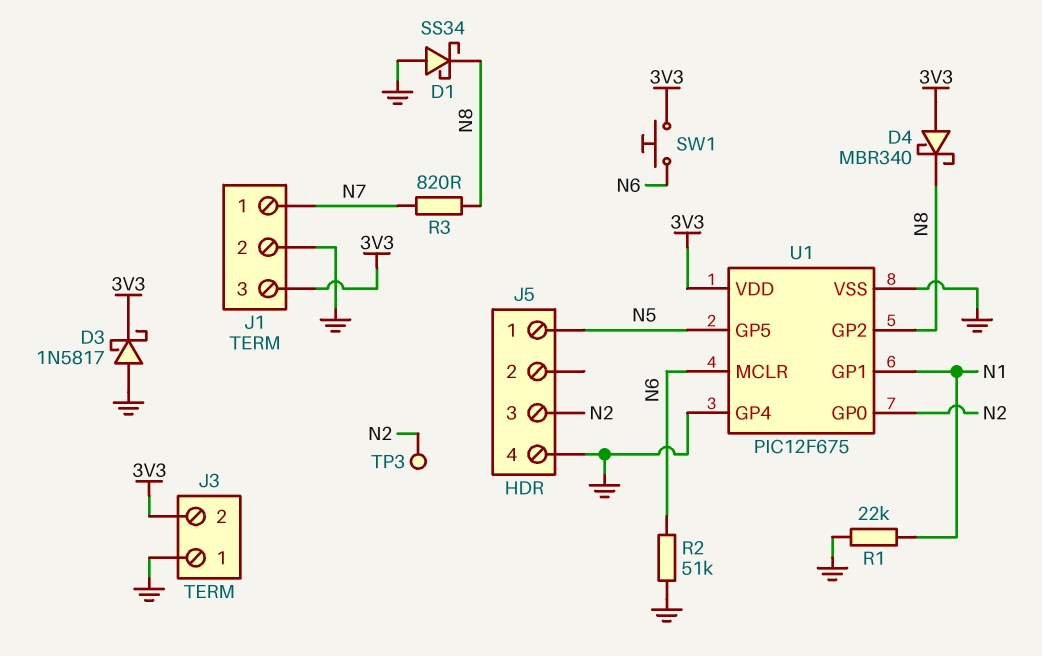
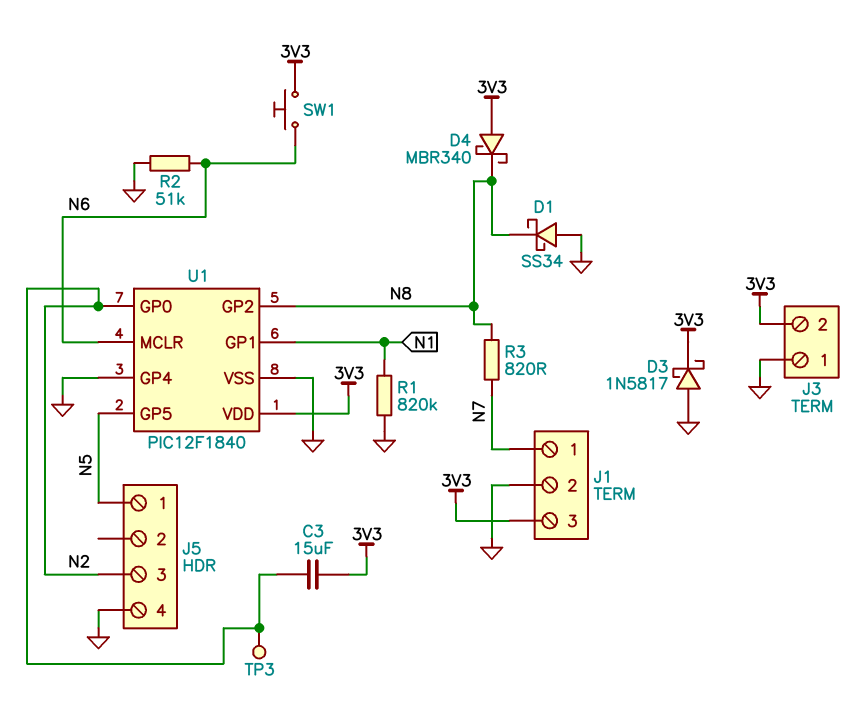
C3: none -> 15uF (3V3, N2)
R1: 22k (GND, N1) -> 820k (GND, N1)
U1: PIC12F675 -> PIC12F1840

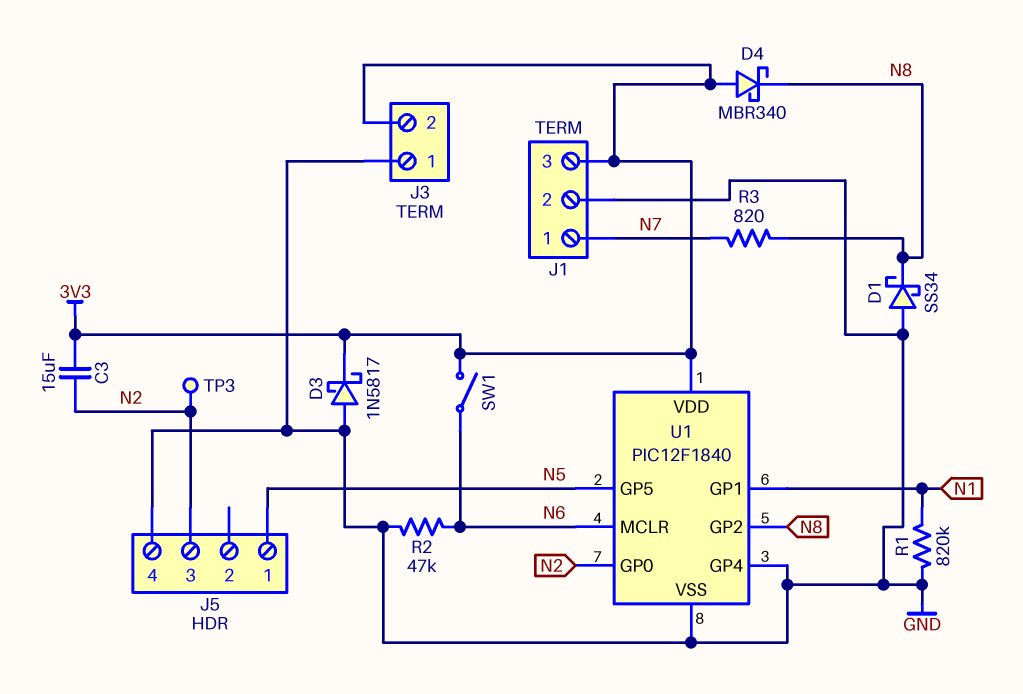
R2: 51k (GND, N6) -> 47k (GND, N6)
SW1: button (3V3, N6) -> switch (3V3, N6)

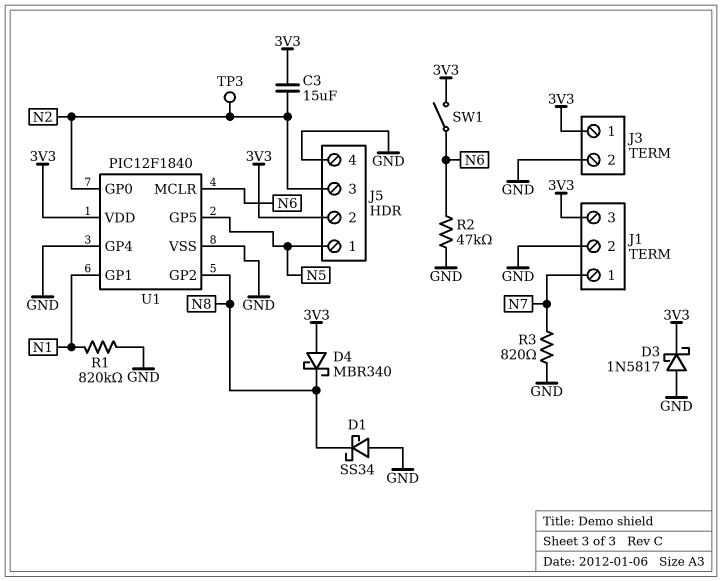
J3 pin 1: GND -> 3V3
J3 pin 2: 3V3 -> GND
J5 pin 2: none -> 3V3
R3: 820 (N7, N8) -> 820 (GND, N7)

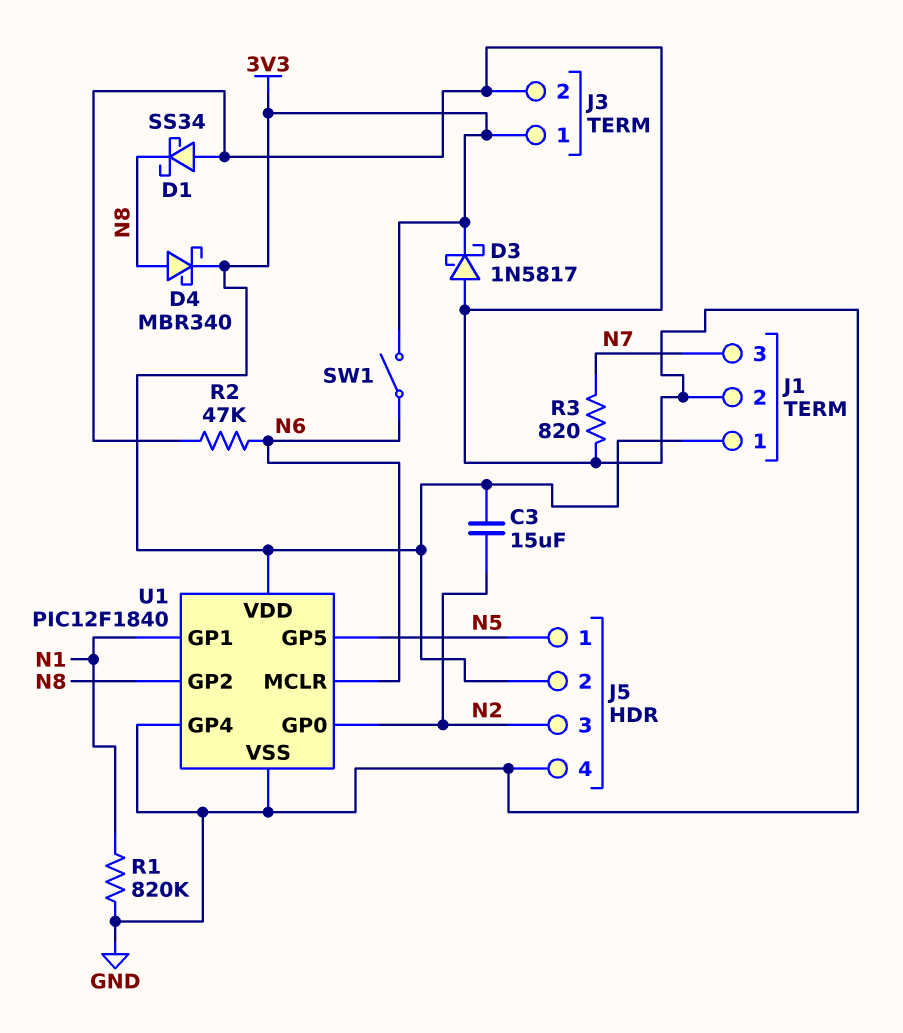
D4: schottky MBR340 (A 3V3, K N8) -> schottky MBR340 (A N8, K 3V3)
J1 pin 1: N7 -> 3V3
J1 pin 3: 3V3 -> N7
TP3: test point (N2) -> none

